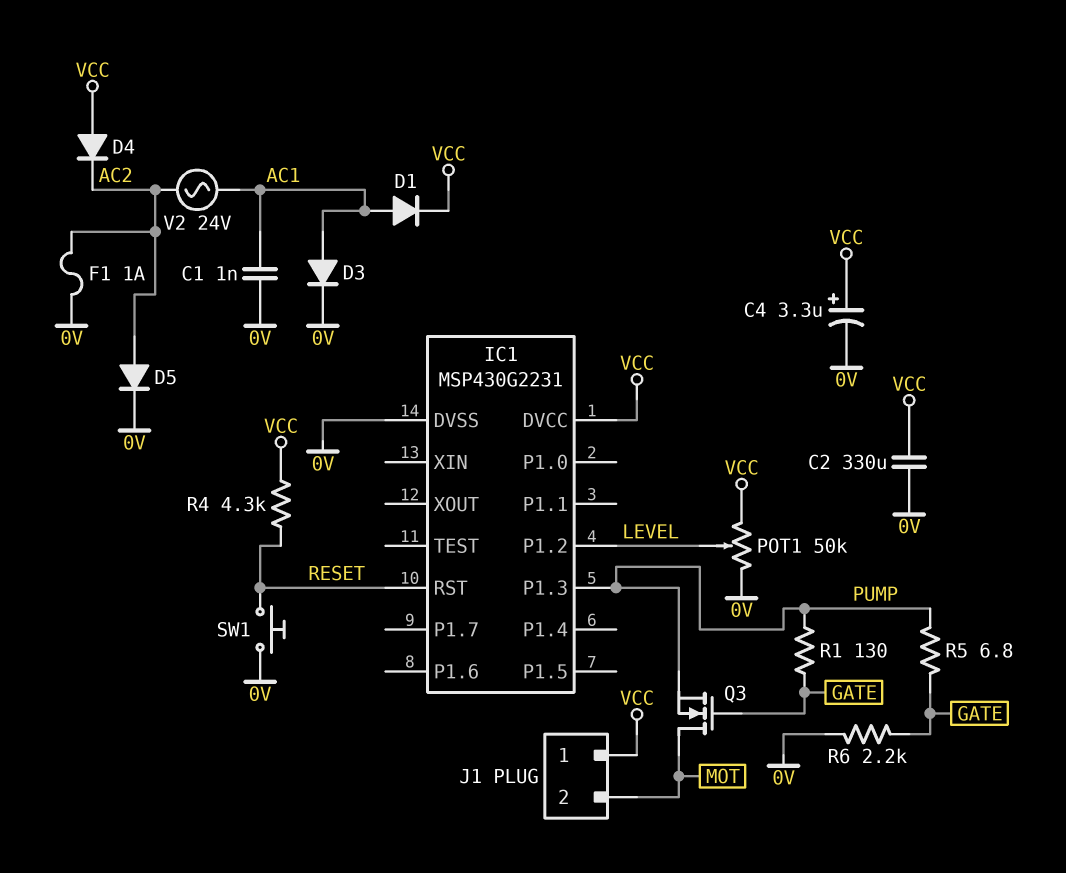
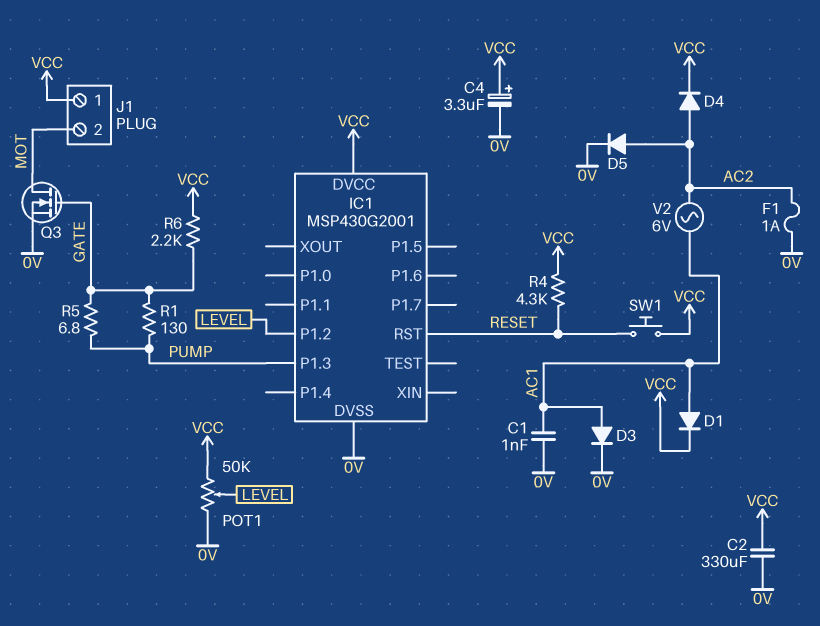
D4: diode (A VCC, K AC2) -> diode (A AC2, K VCC)
IC1: MSP430G2231 -> MSP430G2001
Q3: NMOS (G GATE, D MOT, S PUMP) -> NMOS (G GATE, D MOT, S 0V)
R6: 2.2k (0V, GATE) -> 2.2k (GATE, VCC)
SW1: button (0V, RESET) -> button (RESET, VCC)
V2: AC 24V (AC1, AC2) -> AC 6V (AC1, AC2)

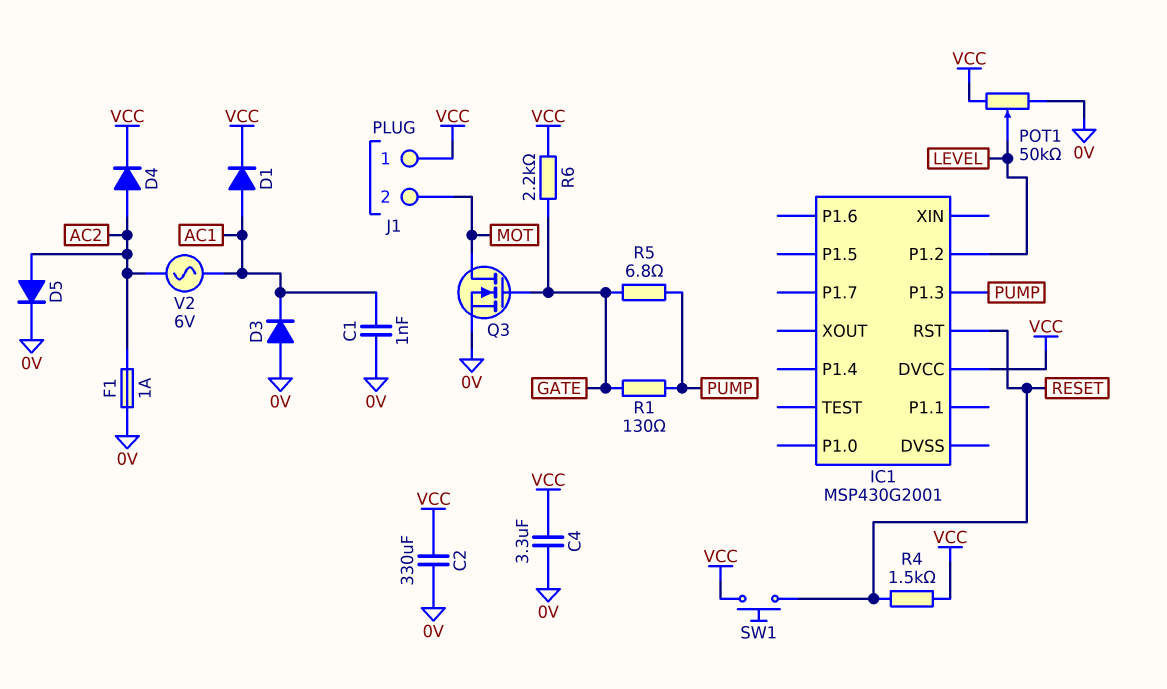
C4: 3.3uF (plus VCC, minus 0V) -> 3.3uF (0V, VCC)
D3: diode (A AC1, K 0V) -> diode (A 0V, K AC1)
IC1 pin DVSS: 0V -> none
R4: 4.3k (RESET, VCC) -> 1.5k (RESET, VCC)

